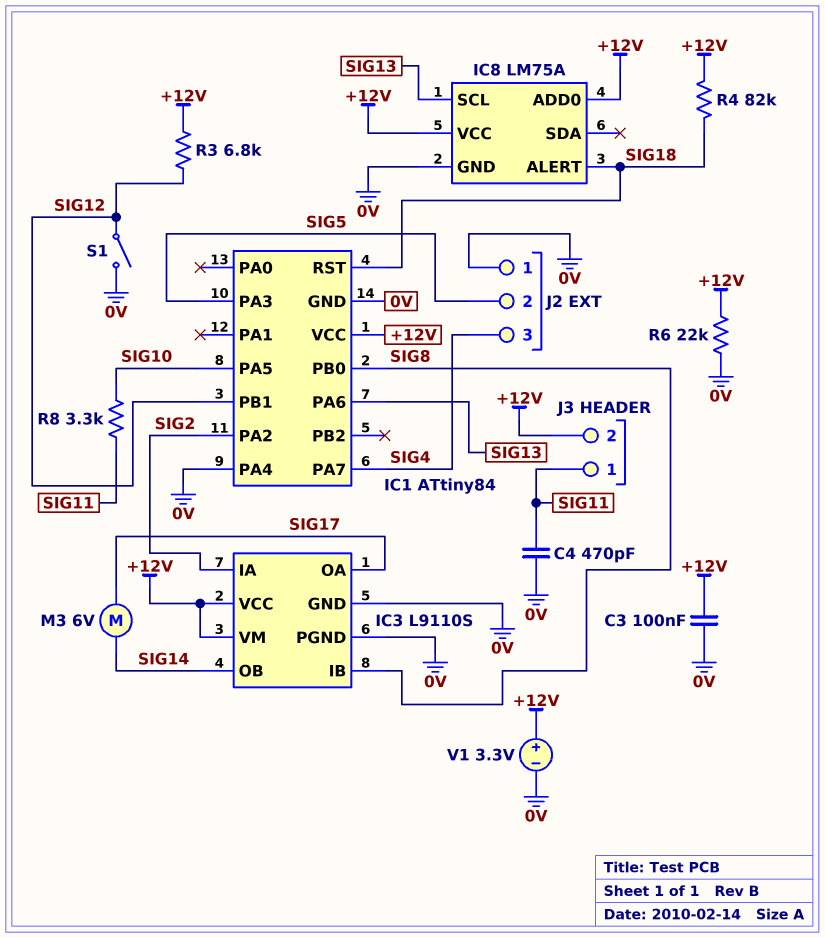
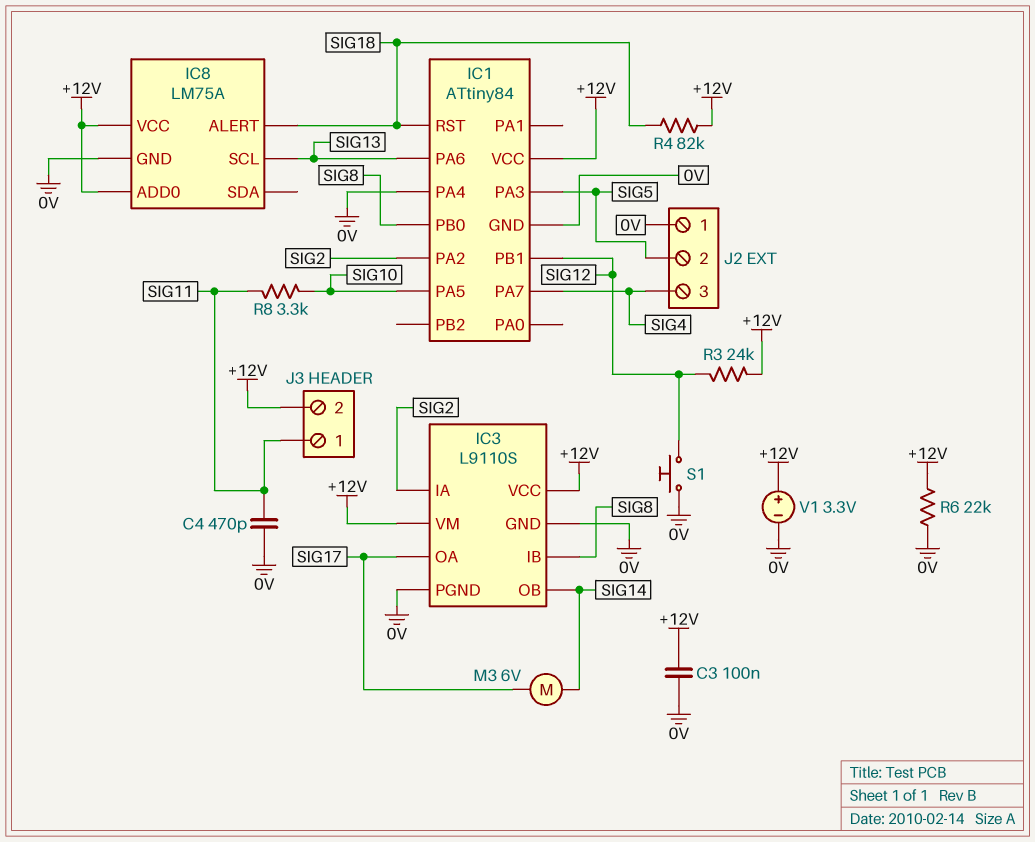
R3: 6.8k (+12V, SIG12) -> 24k (+12V, SIG12)
S1: switch (0V, SIG12) -> button (0V, SIG12)

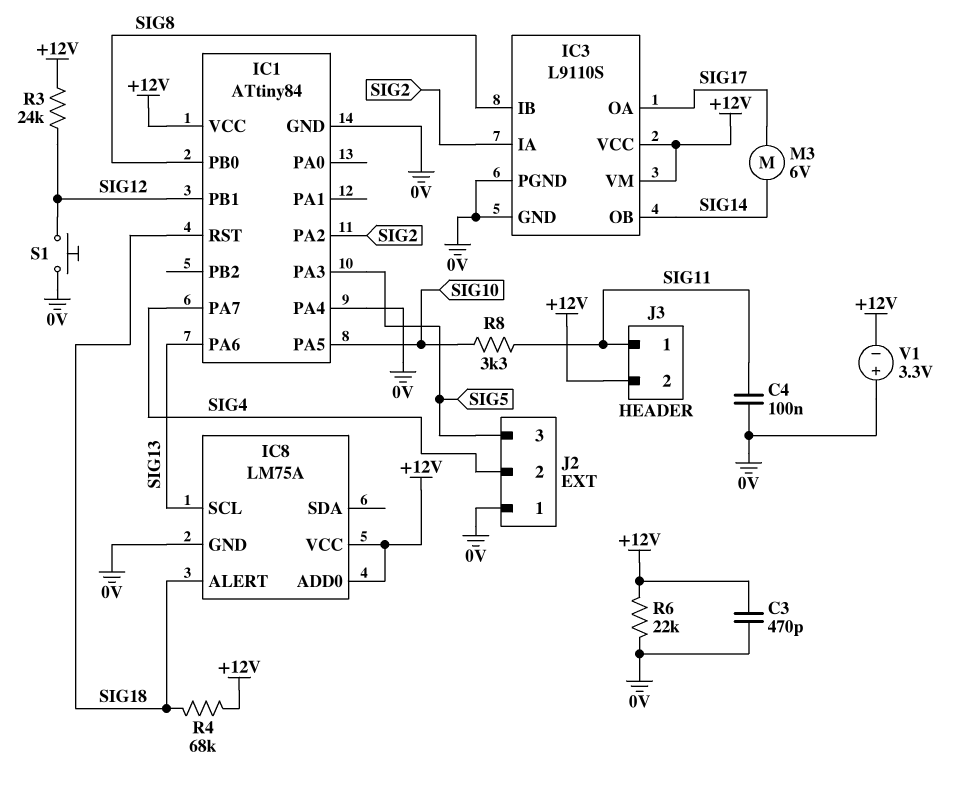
C3: 100nF (+12V, 0V) -> 470pF (+12V, 0V)
C4: 470pF (0V, SIG11) -> 100nF (0V, SIG11)
J2 pin 2: SIG5 -> SIG4
J2 pin 3: SIG4 -> SIG5
R4: 82k (+12V, SIG18) -> 68k (+12V, SIG18)
V1: 3.3V (plus +12V, minus 0V) -> 3.3V (plus 0V, minus +12V)

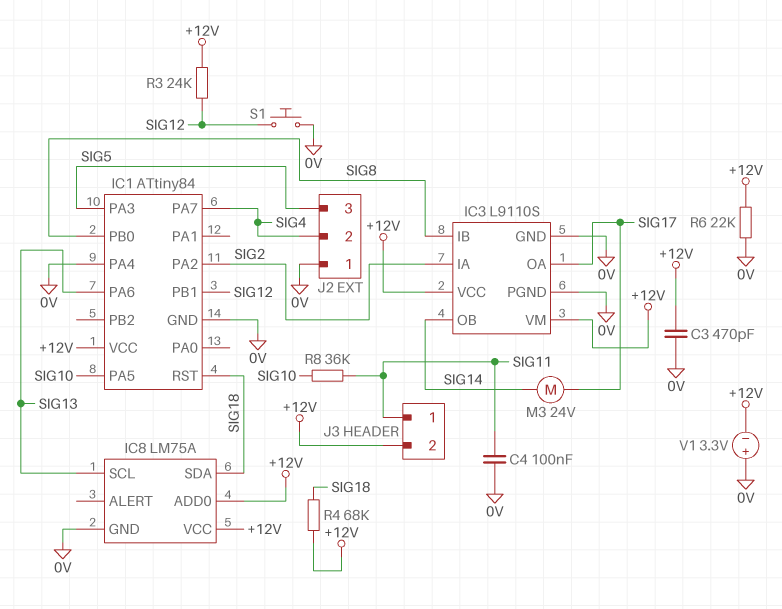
IC8 pin ALERT: SIG18 -> none
IC8 pin SDA: none -> SIG18
M3: motor 6V (SIG14, SIG17) -> motor 24V (SIG14, SIG17)
R8: 3.3k (SIG10, SIG11) -> 36k (SIG10, SIG11)

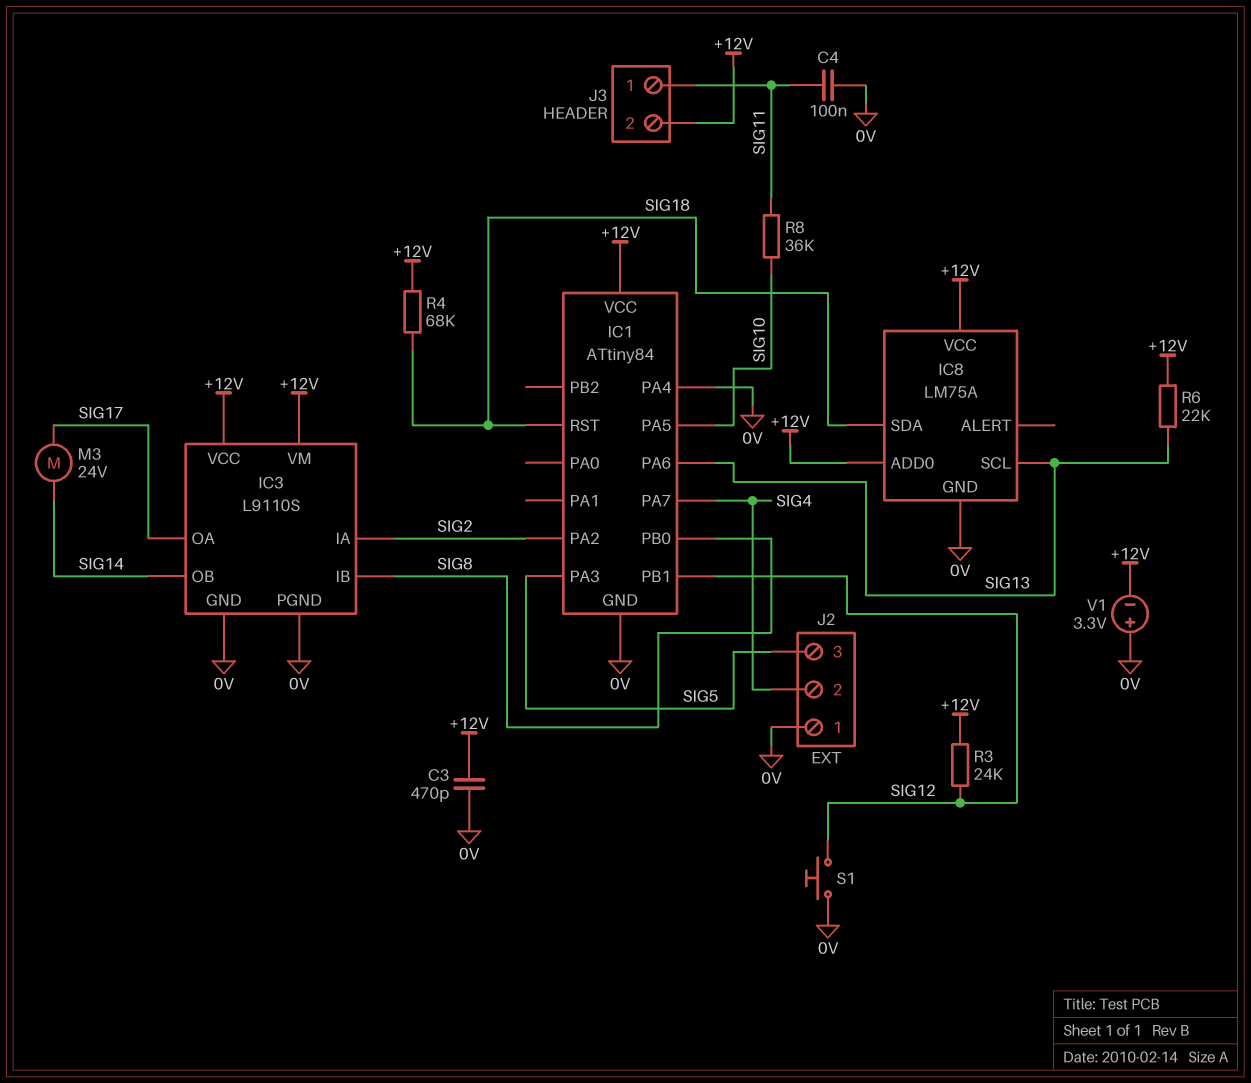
R6: 22k (+12V, 0V) -> 22k (+12V, SIG13)

